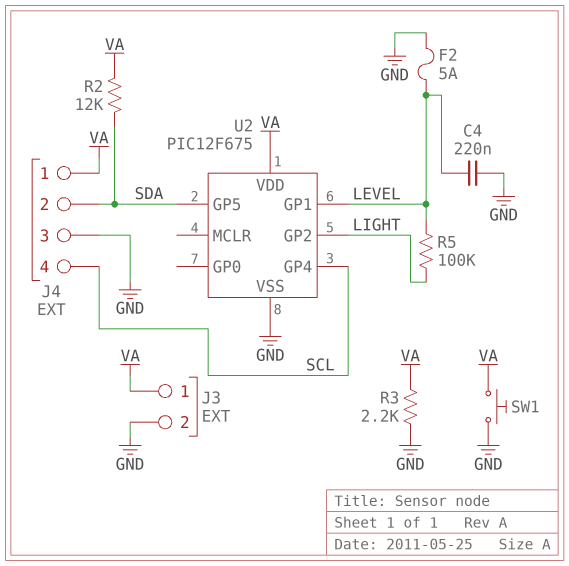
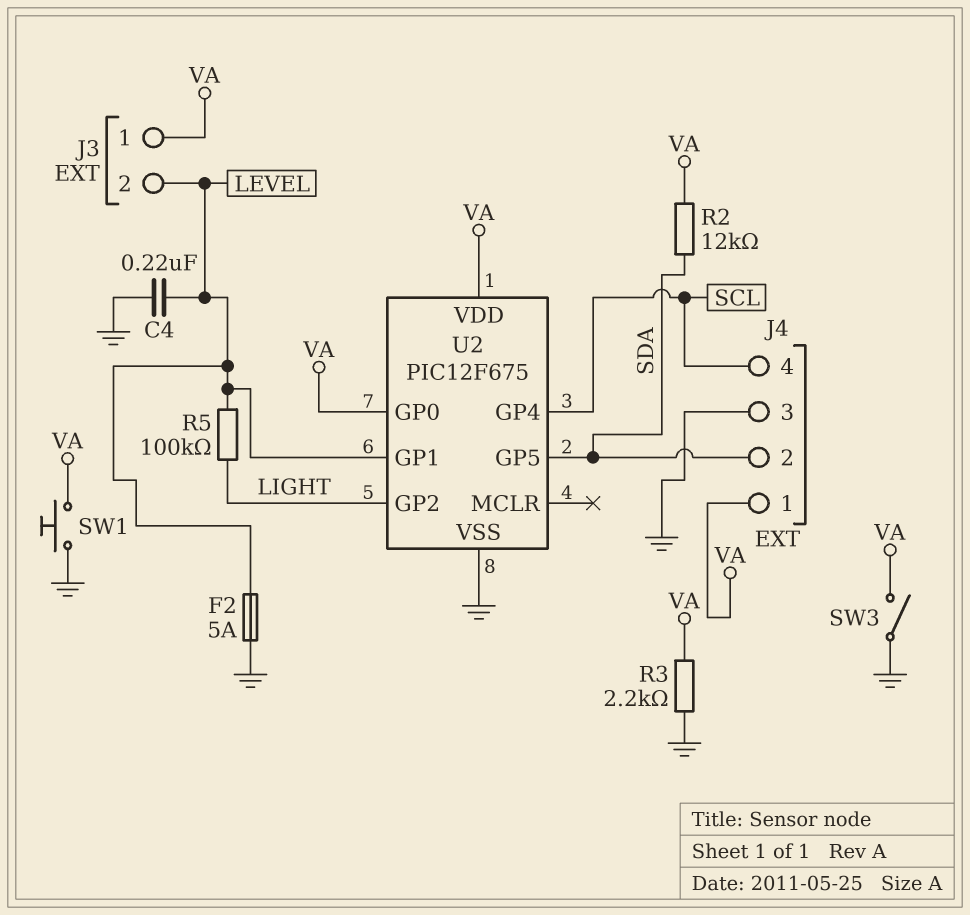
J3 pin 2: GND -> LEVEL
SW3: none -> switch (GND, VA)
U2 pin GP0: none -> VA

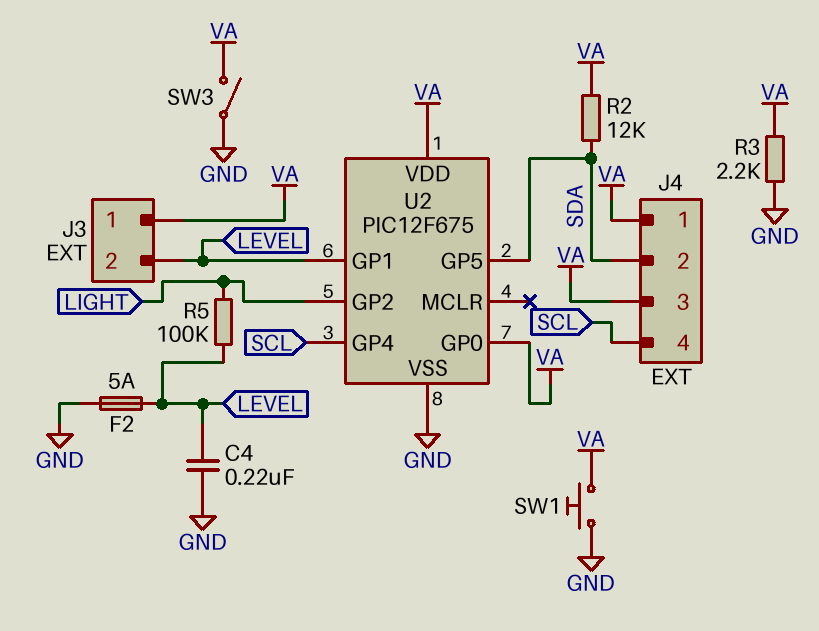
J4 pin 3: GND -> VA

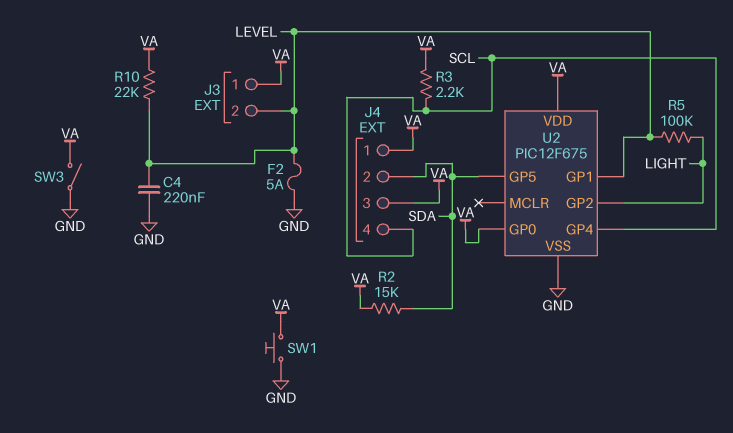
R2: 12k (SDA, VA) -> 15k (SDA, VA)
R3: 2.2k (GND, VA) -> 2.2k (SCL, VA)
R10: none -> 22k (LEVEL, VA)

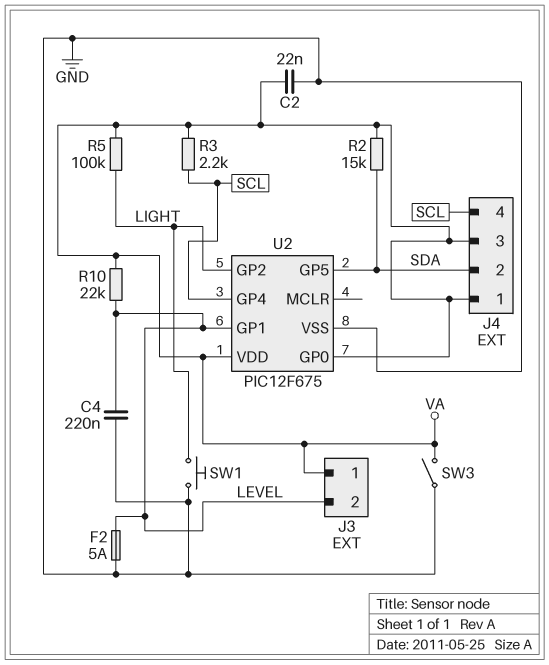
C2: none -> 22nF (GND, VA)
R5: 100k (LEVEL, LIGHT) -> 100k (LIGHT, VA)
SW1: button (GND, VA) -> button (GND, LIGHT)

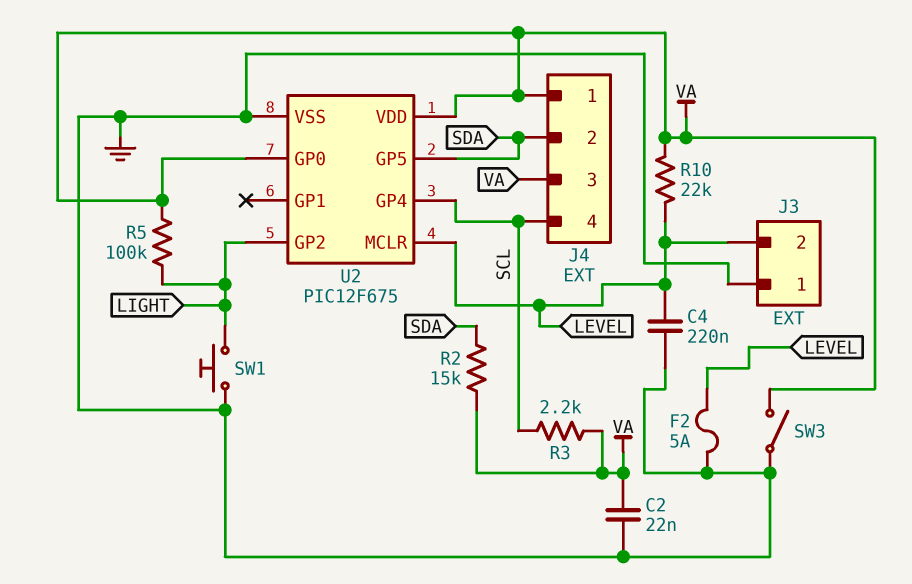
J3 pin 1: VA -> GND
U2 pin GP1: LEVEL -> none
U2 pin MCLR: none -> LEVEL

